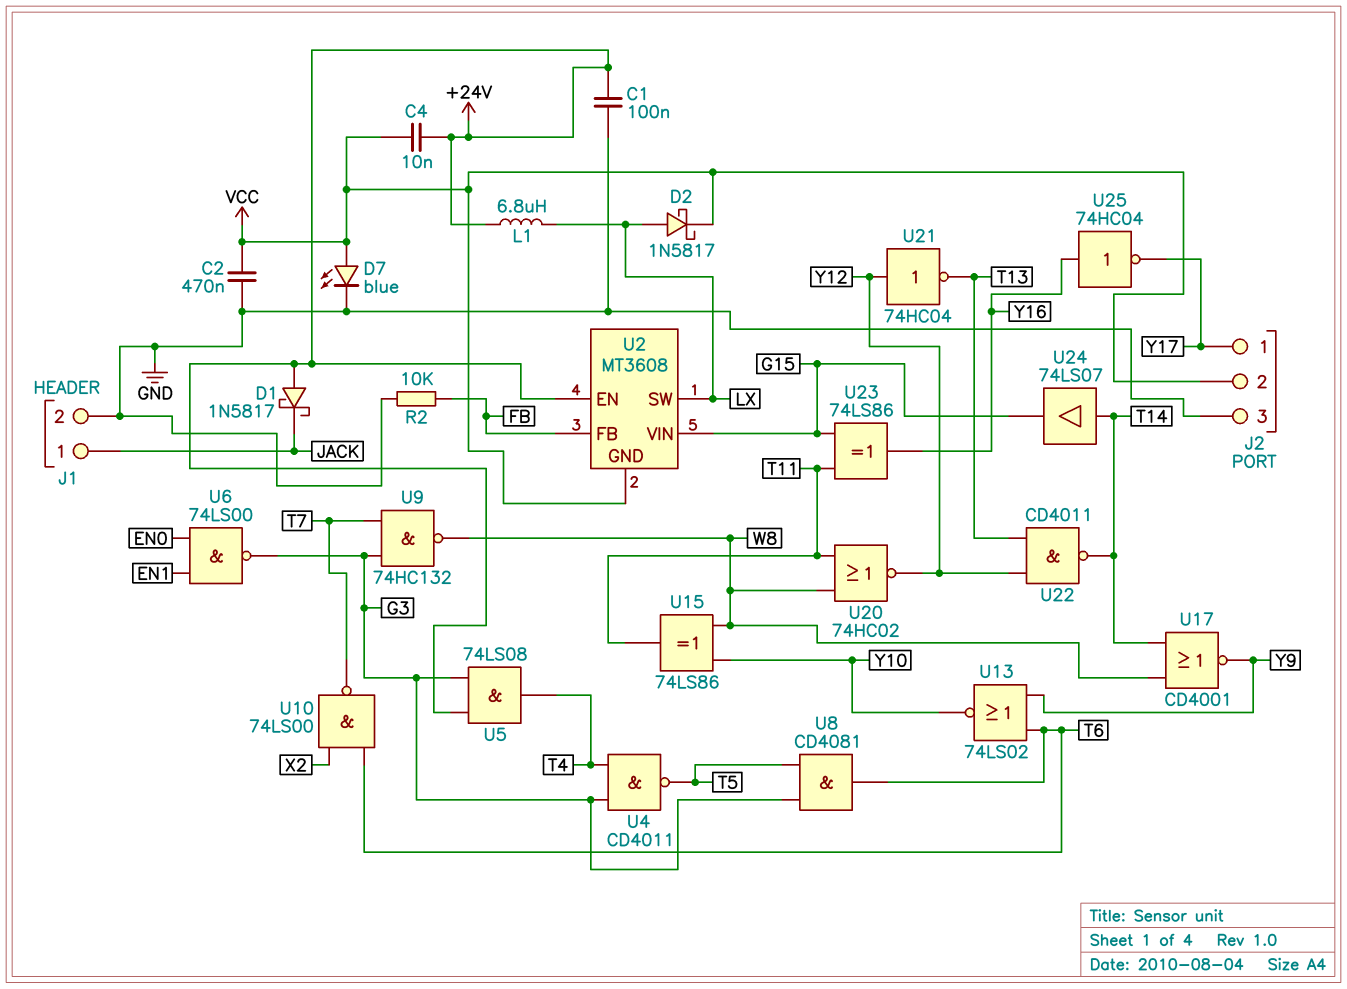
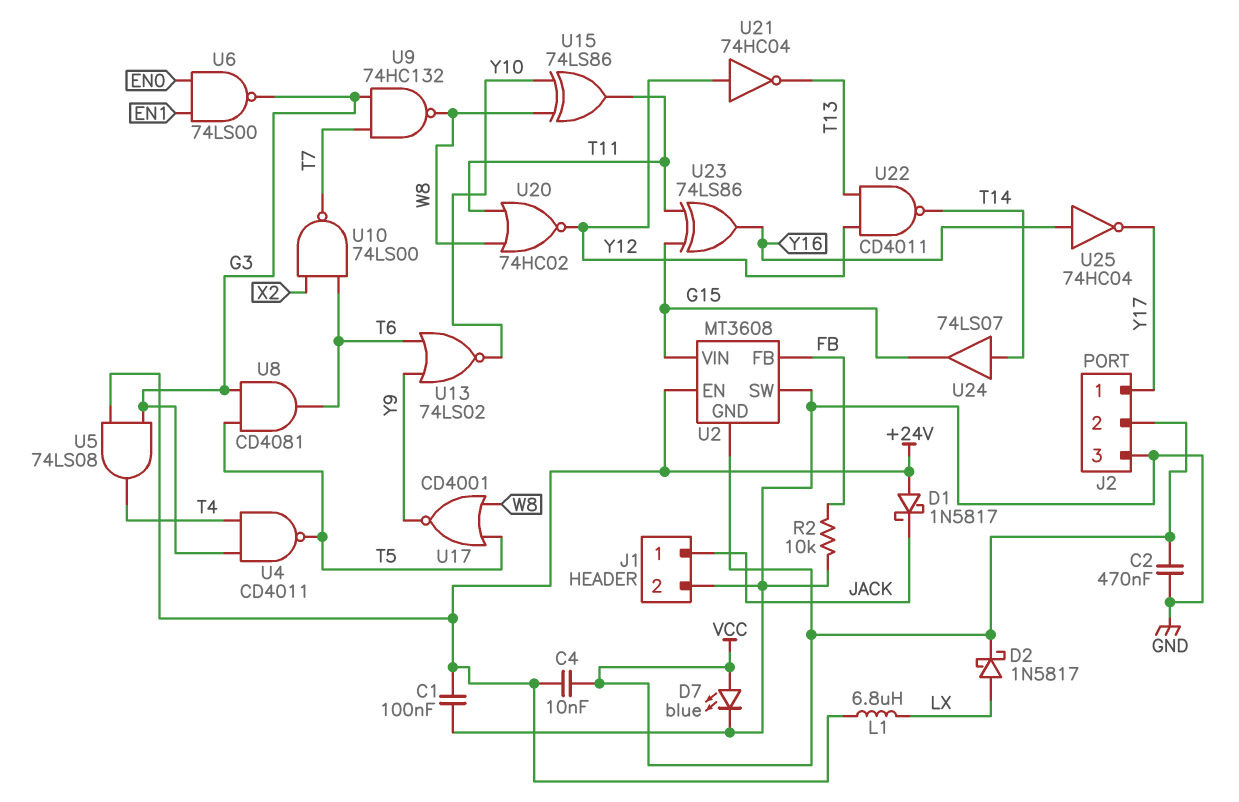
U2 pin SW: LX -> GND
U17: NOR CD4001 (in T14, in W8, out Y9) -> NOR CD4001 (in T5, in W8, out Y9)

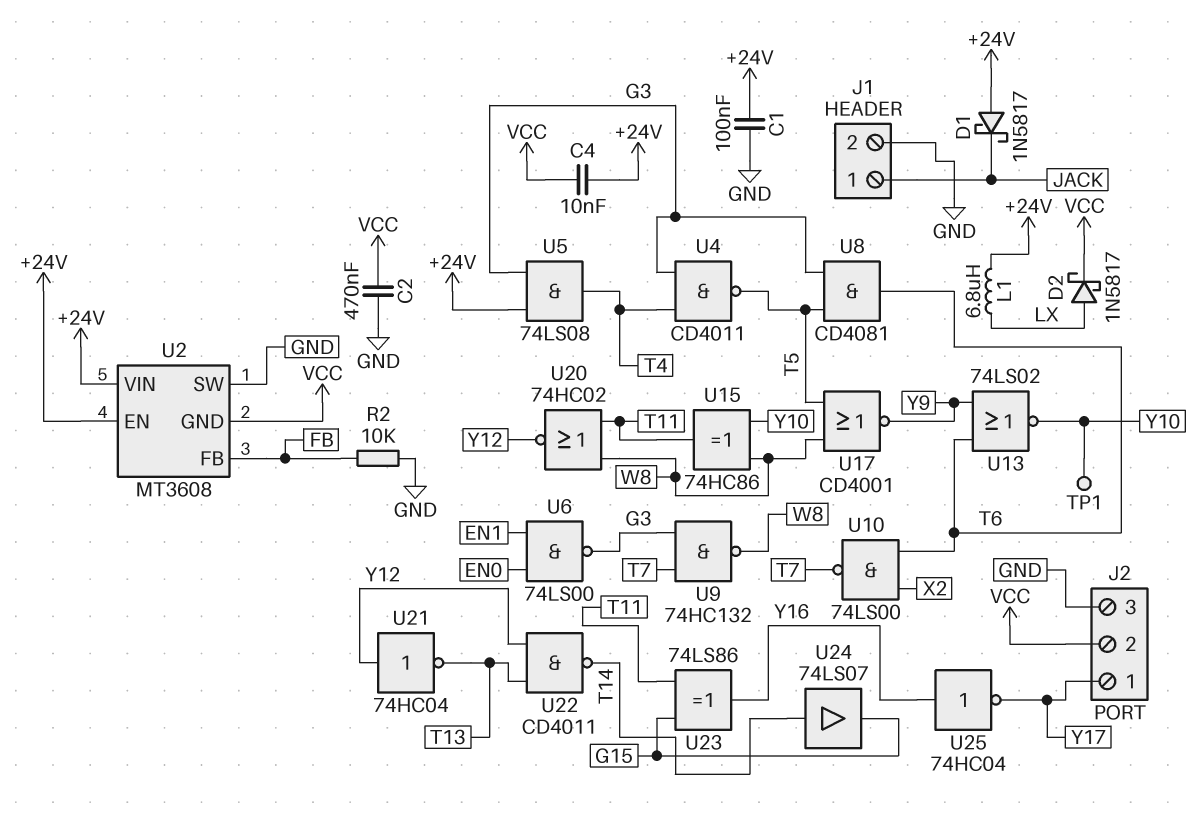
D7: LED blue (A VCC, K GND) -> none
TP1: none -> test point (Y10)
U2 pin VIN: G15 -> +24V
U15: XOR 74LS86 (in W8, in Y10, out T11) -> XOR 74HC86 (in W8, in Y10, out T11)

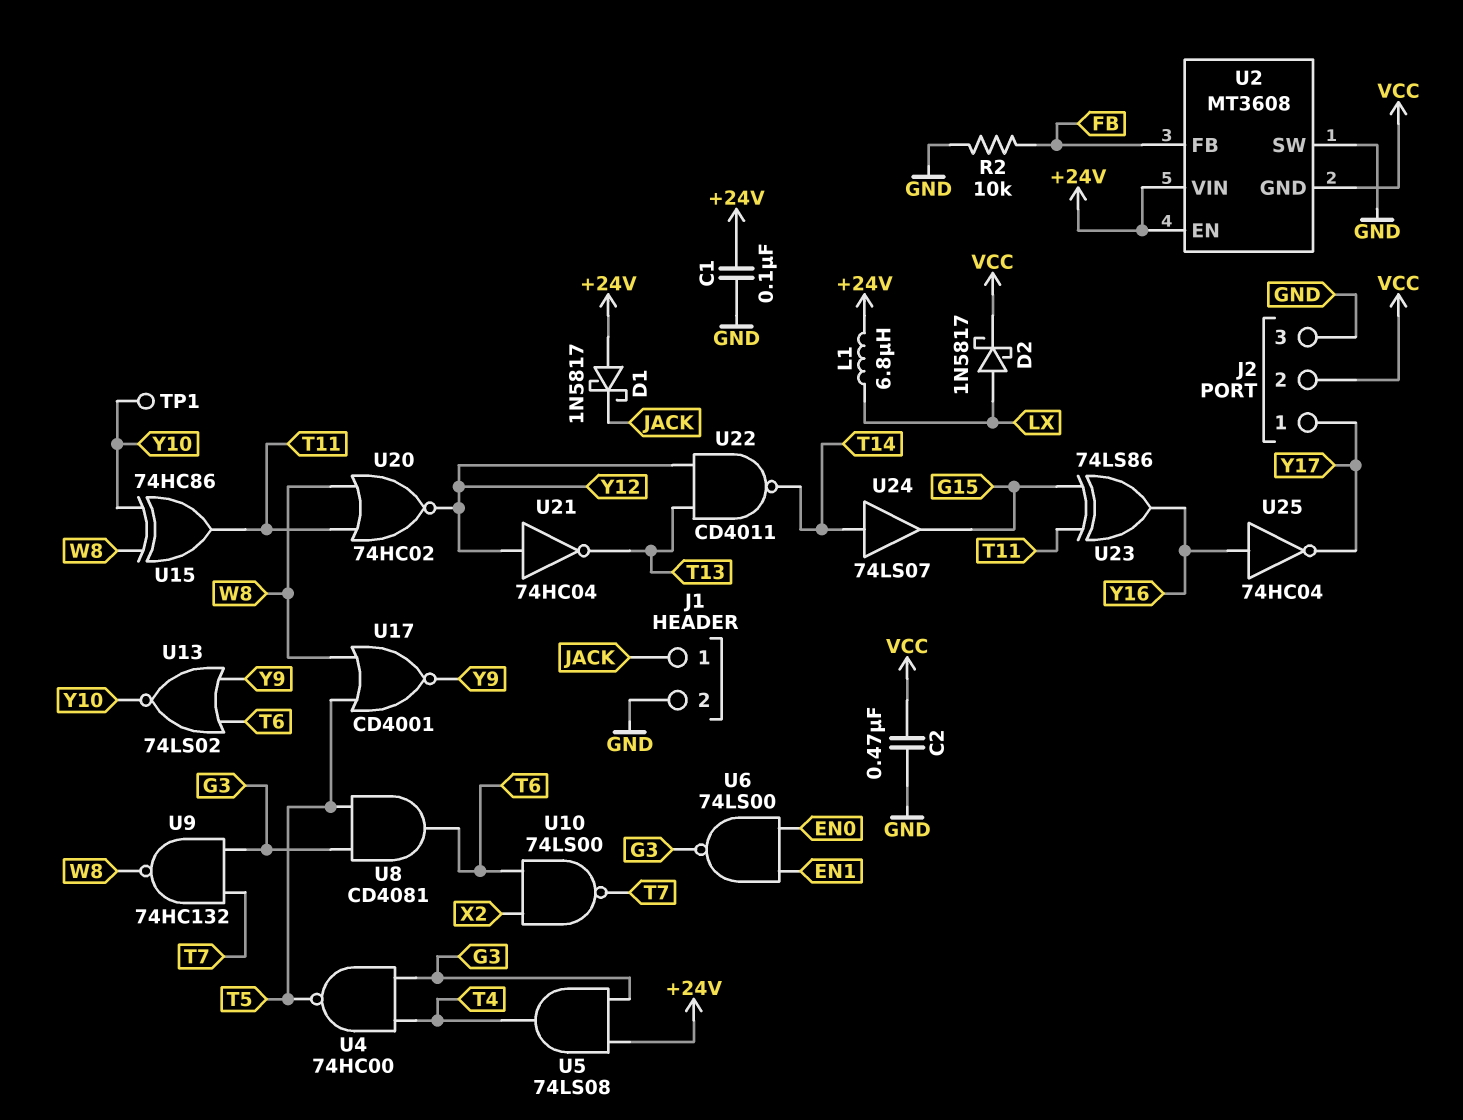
C4: 10nF (+24V, VCC) -> none
U4: NAND CD4011 (in G3, in T4, out T5) -> NAND 74HC00 (in G3, in T4, out T5)

